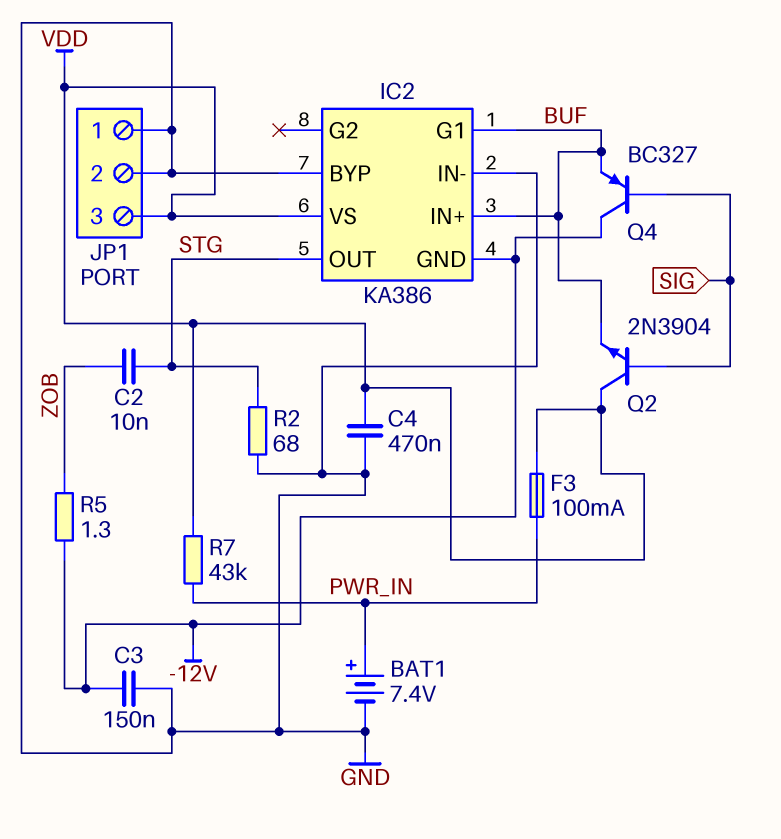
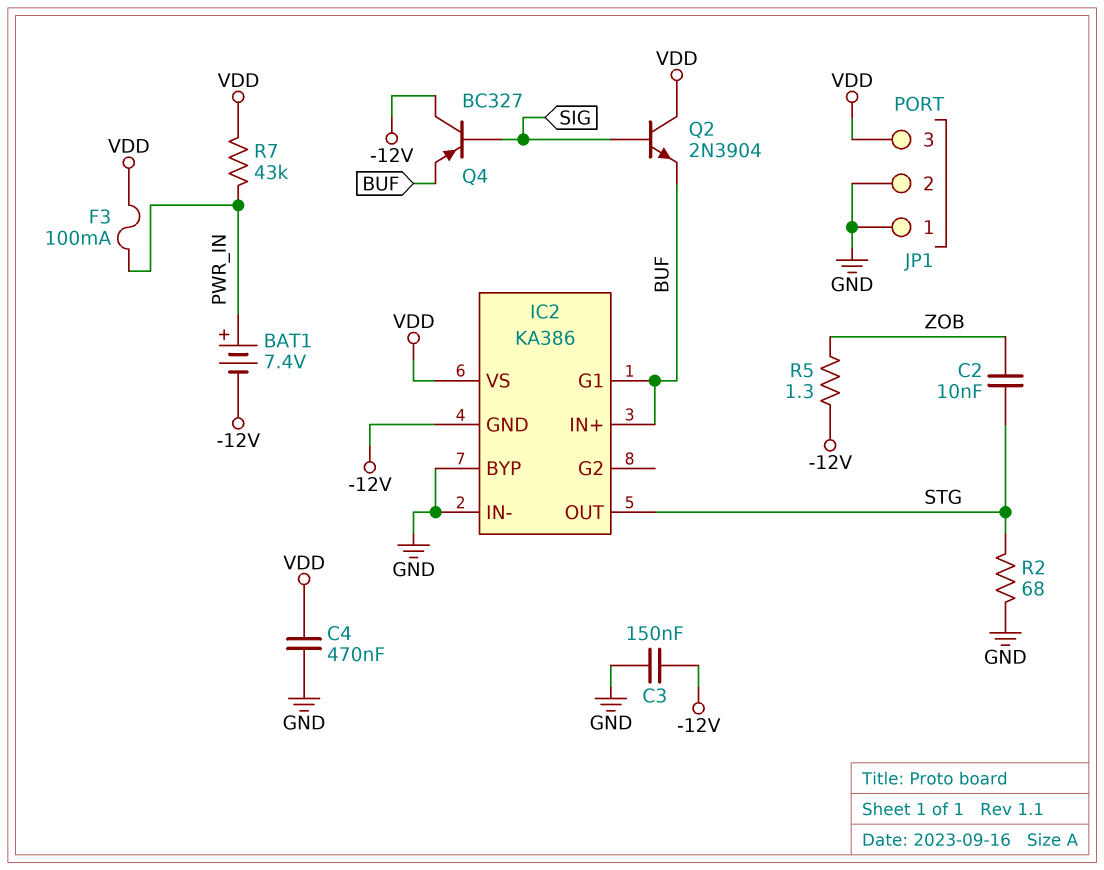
BAT1: 7.4V (plus PWR_IN, minus GND) -> 7.4V (plus PWR_IN, minus -12V)

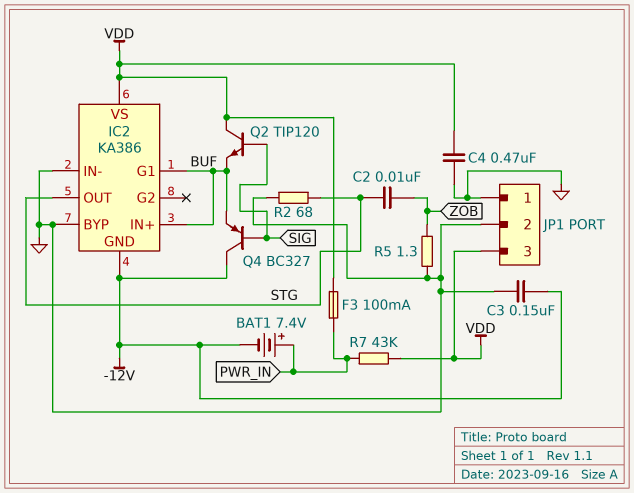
Q2: NPN 2N3904 (B SIG, C VDD, E BUF) -> NPN TIP120 (B SIG, C VDD, E BUF)
R5: 1.3 (-12V, ZOB) -> 1.3 (GND, ZOB)

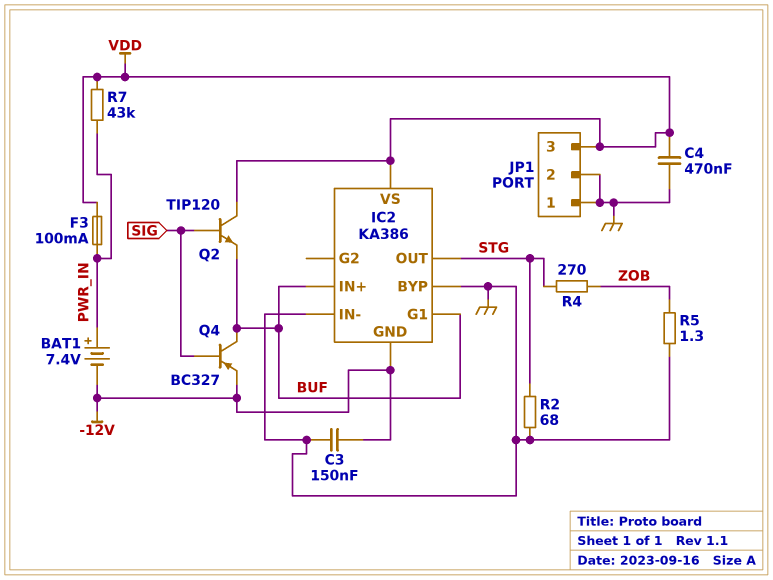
C2: 10nF (STG, ZOB) -> none
Q4: PNP BC327 (B SIG, C -12V, E BUF) -> PNP BC327 (B SIG, C BUF, E -12V)
R4: none -> 270 (STG, ZOB)

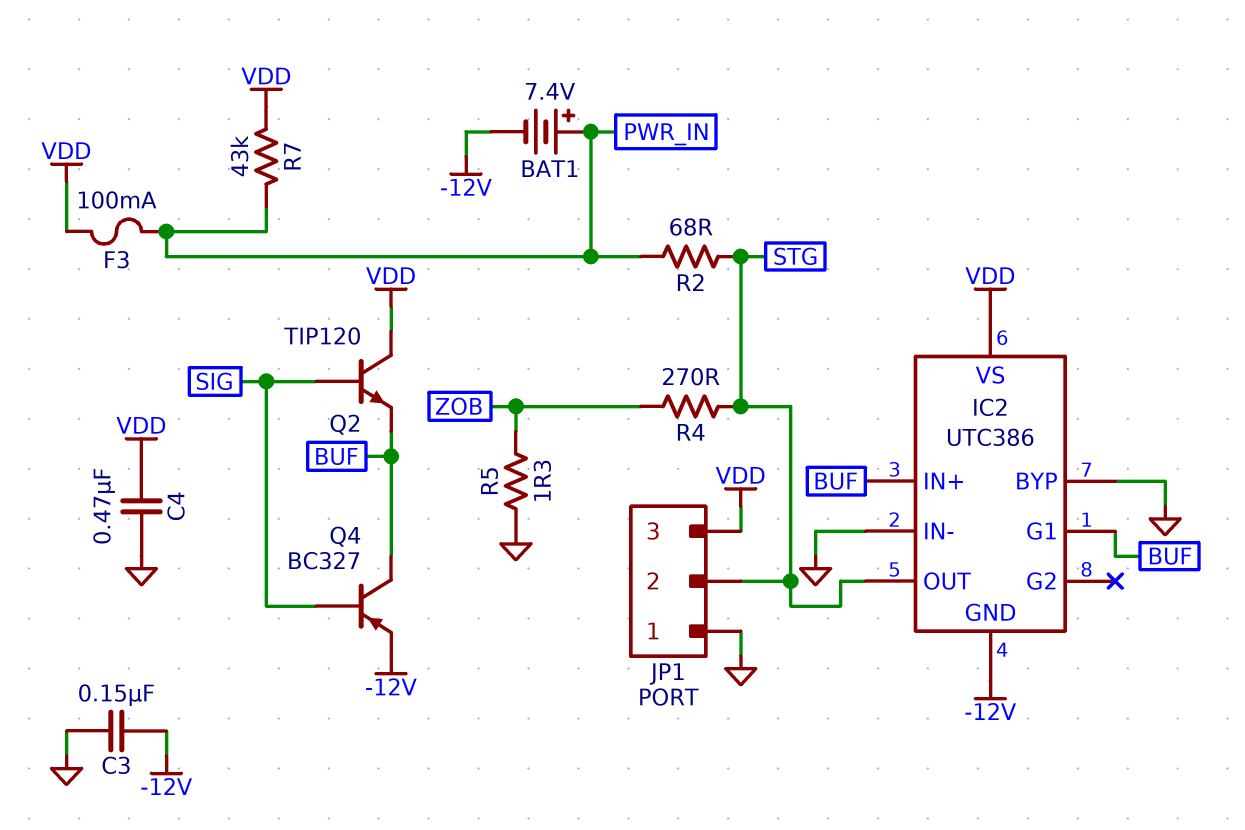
IC2: KA386 -> UTC386
JP1 pin 2: GND -> STG
R2: 68 (GND, STG) -> 68 (PWR_IN, STG)

